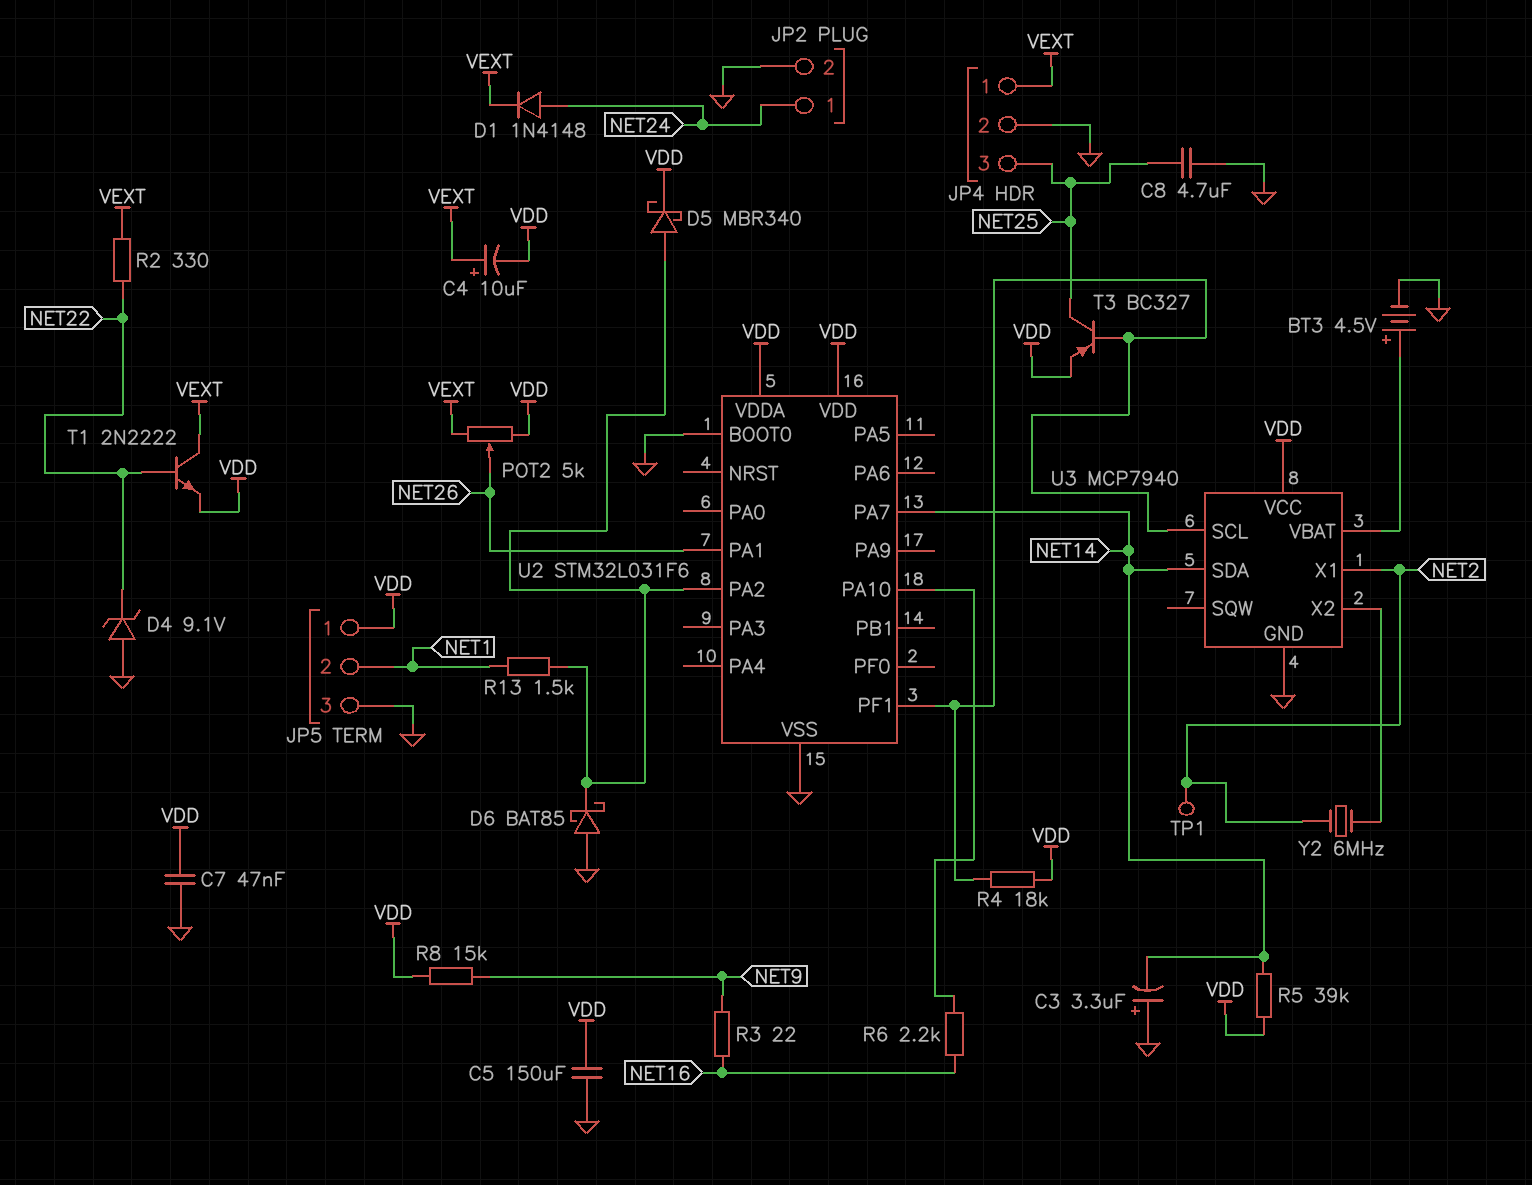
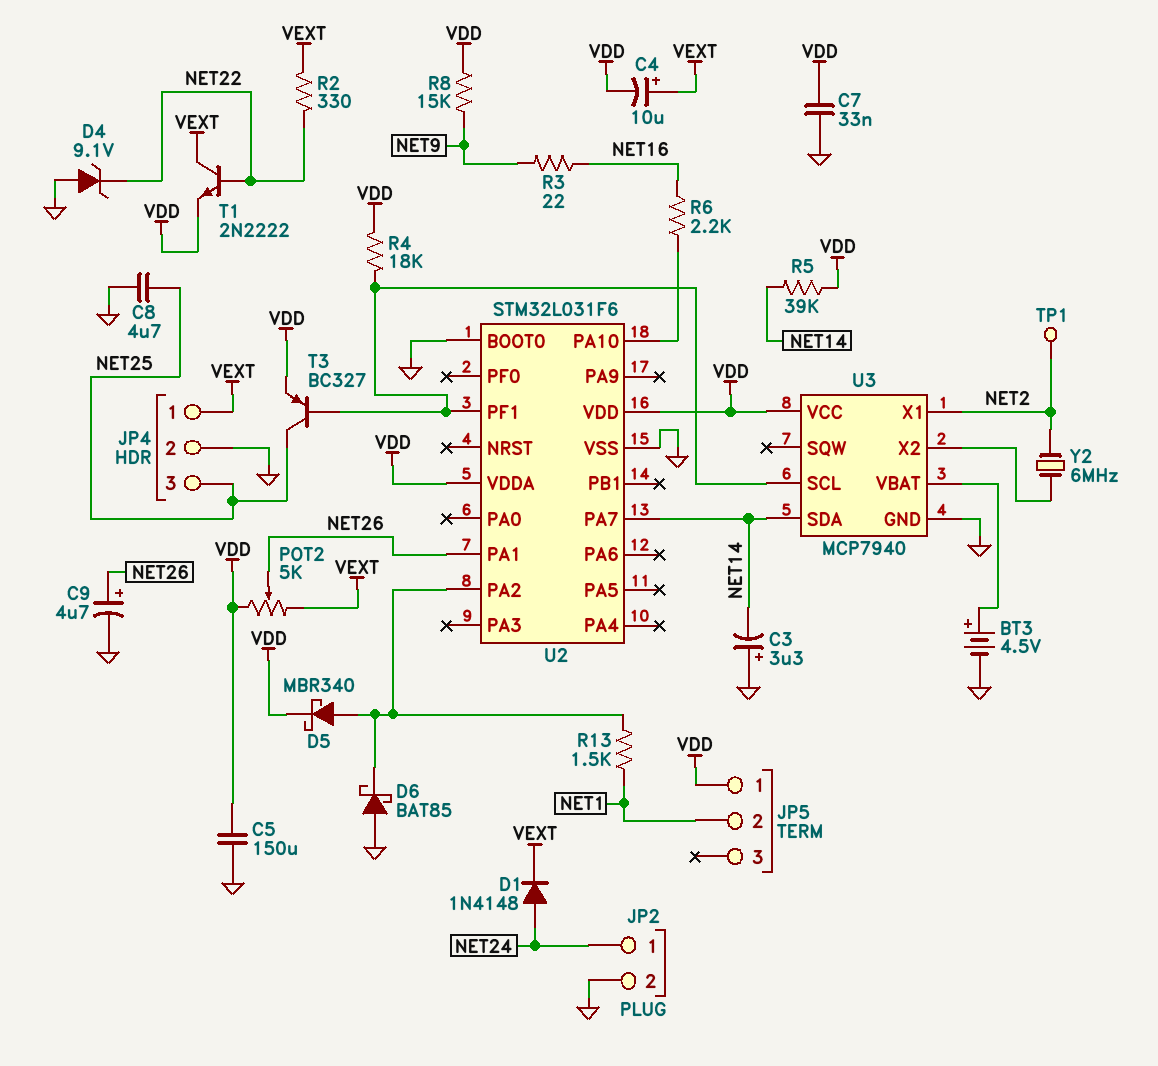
C7: 47nF (GND, VDD) -> 33nF (GND, VDD)
C9: none -> 4.7uF (plus NET26, minus GND)
JP5 pin 3: GND -> none

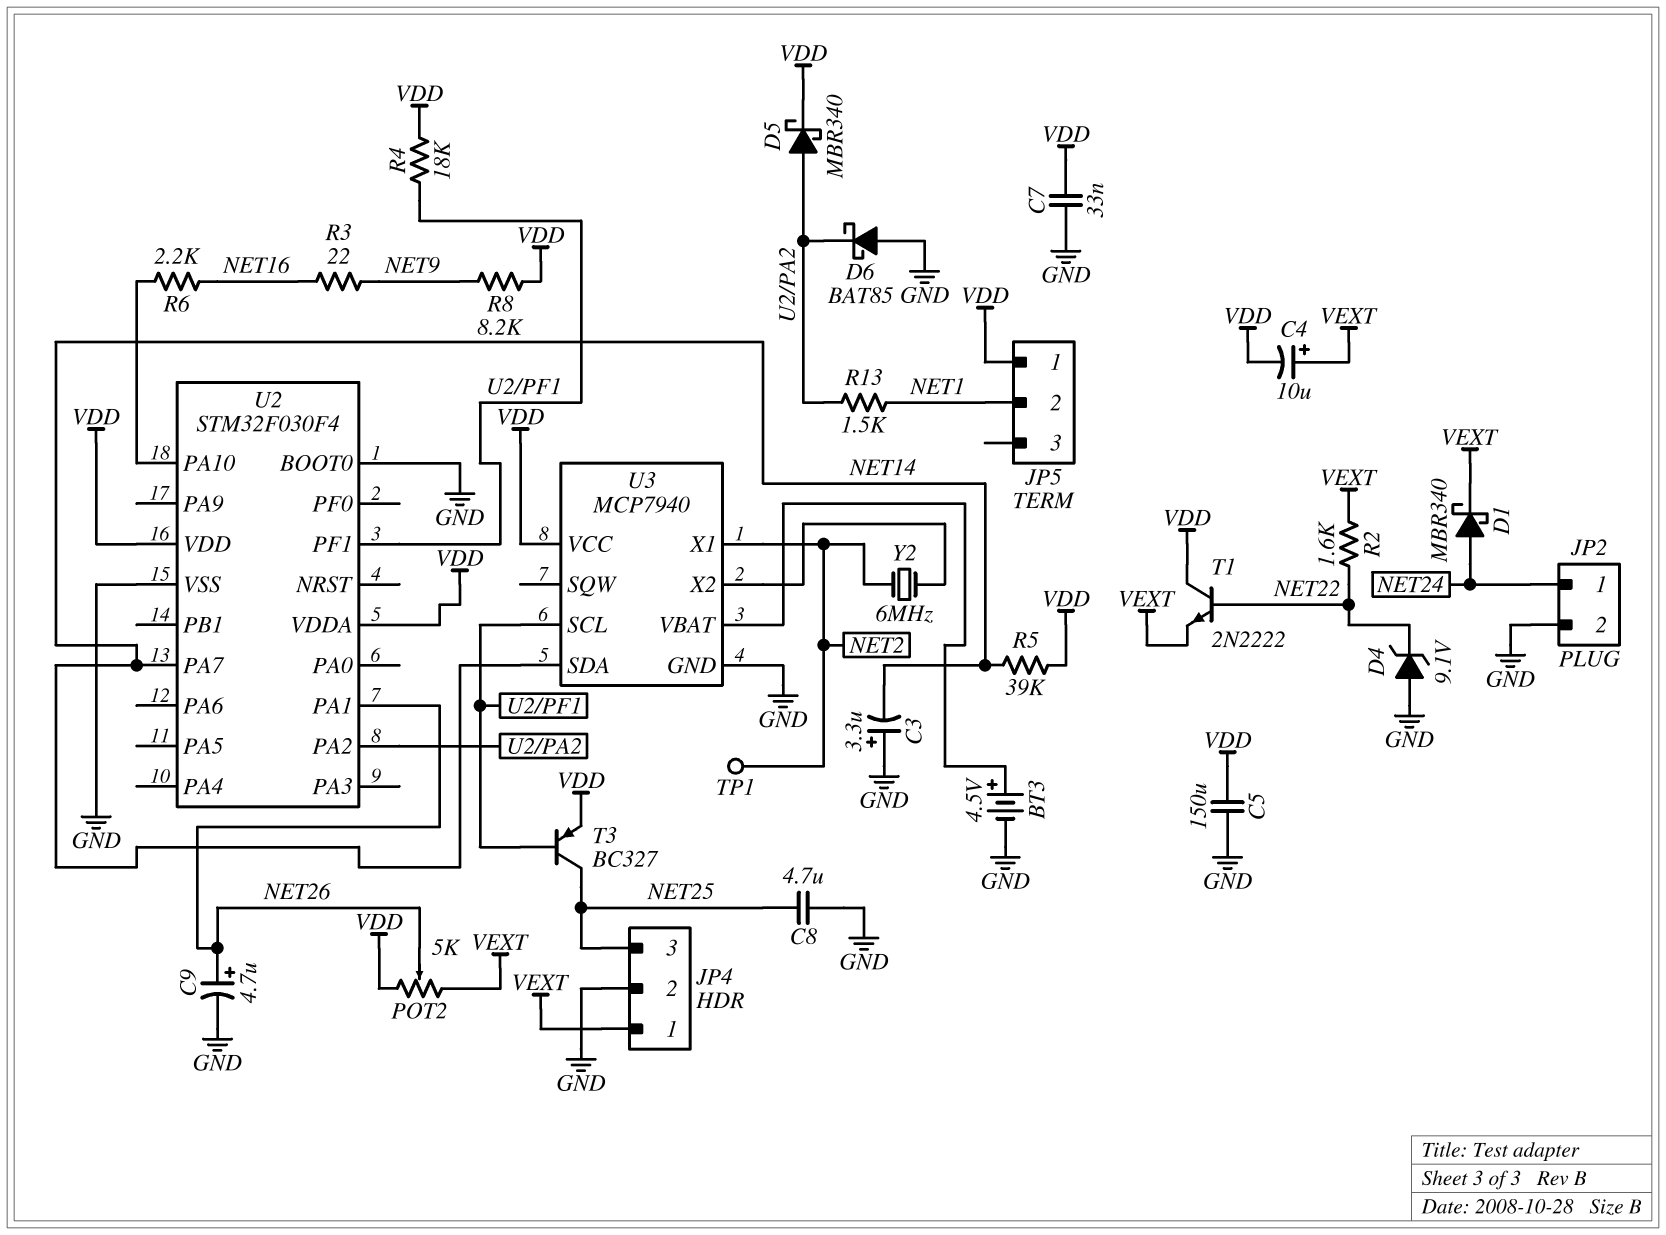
D1: diode 1N4148 (A NET24, K VEXT) -> schottky MBR340 (A NET24, K VEXT)
R2: 330 (NET22, VEXT) -> 1.6k (NET22, VEXT)
R8: 15k (NET9, VDD) -> 8.2k (NET9, VDD)
T1: NPN 2N2222 (B NET22, C VEXT, E VDD) -> NPN 2N2222 (B NET22, C VDD, E VEXT)
U2: STM32L031F6 -> STM32F030F4

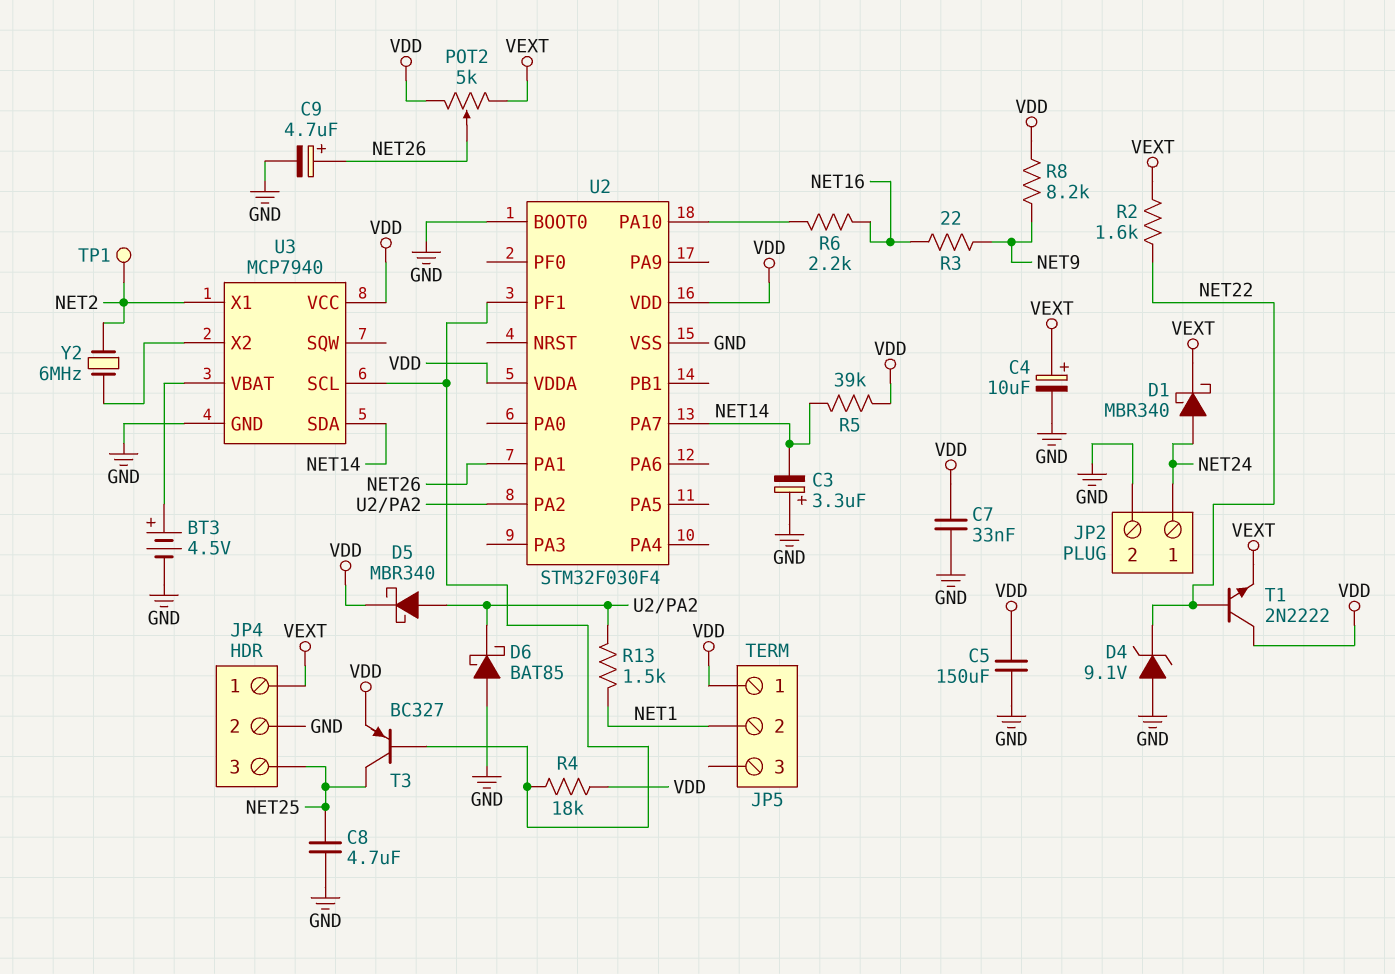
C4: 10uF (plus VEXT, minus VDD) -> 10uF (plus VEXT, minus GND)

